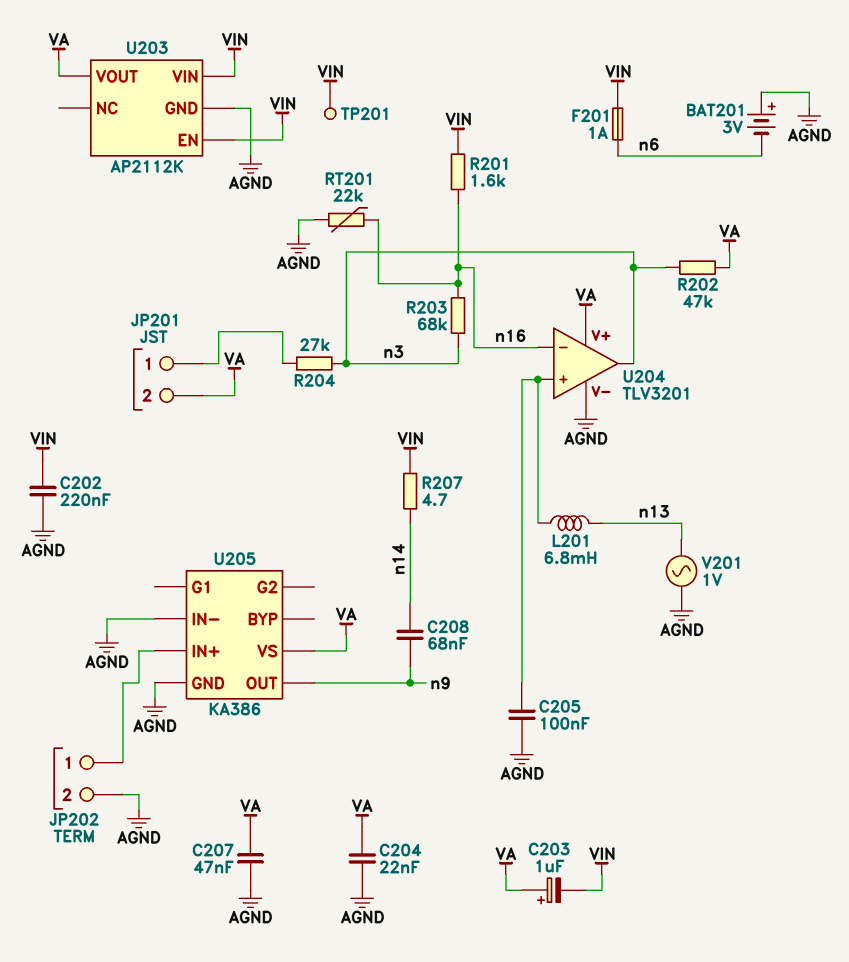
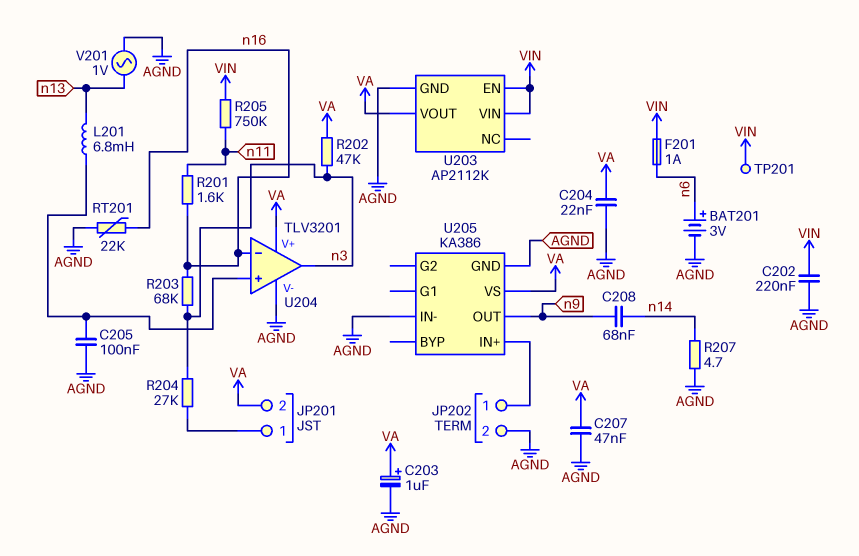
BAT201: 3V (plus AGND, minus n6) -> 3V (plus n6, minus AGND)
C203: 1uF (plus VA, minus VIN) -> 1uF (plus VA, minus AGND)
R201: 1.6k (VIN, n16) -> 1.6k (n11, n16)
R205: none -> 750k (VIN, n11)
R207: 4.7 (VIN, n14) -> 4.7 (AGND, n14)

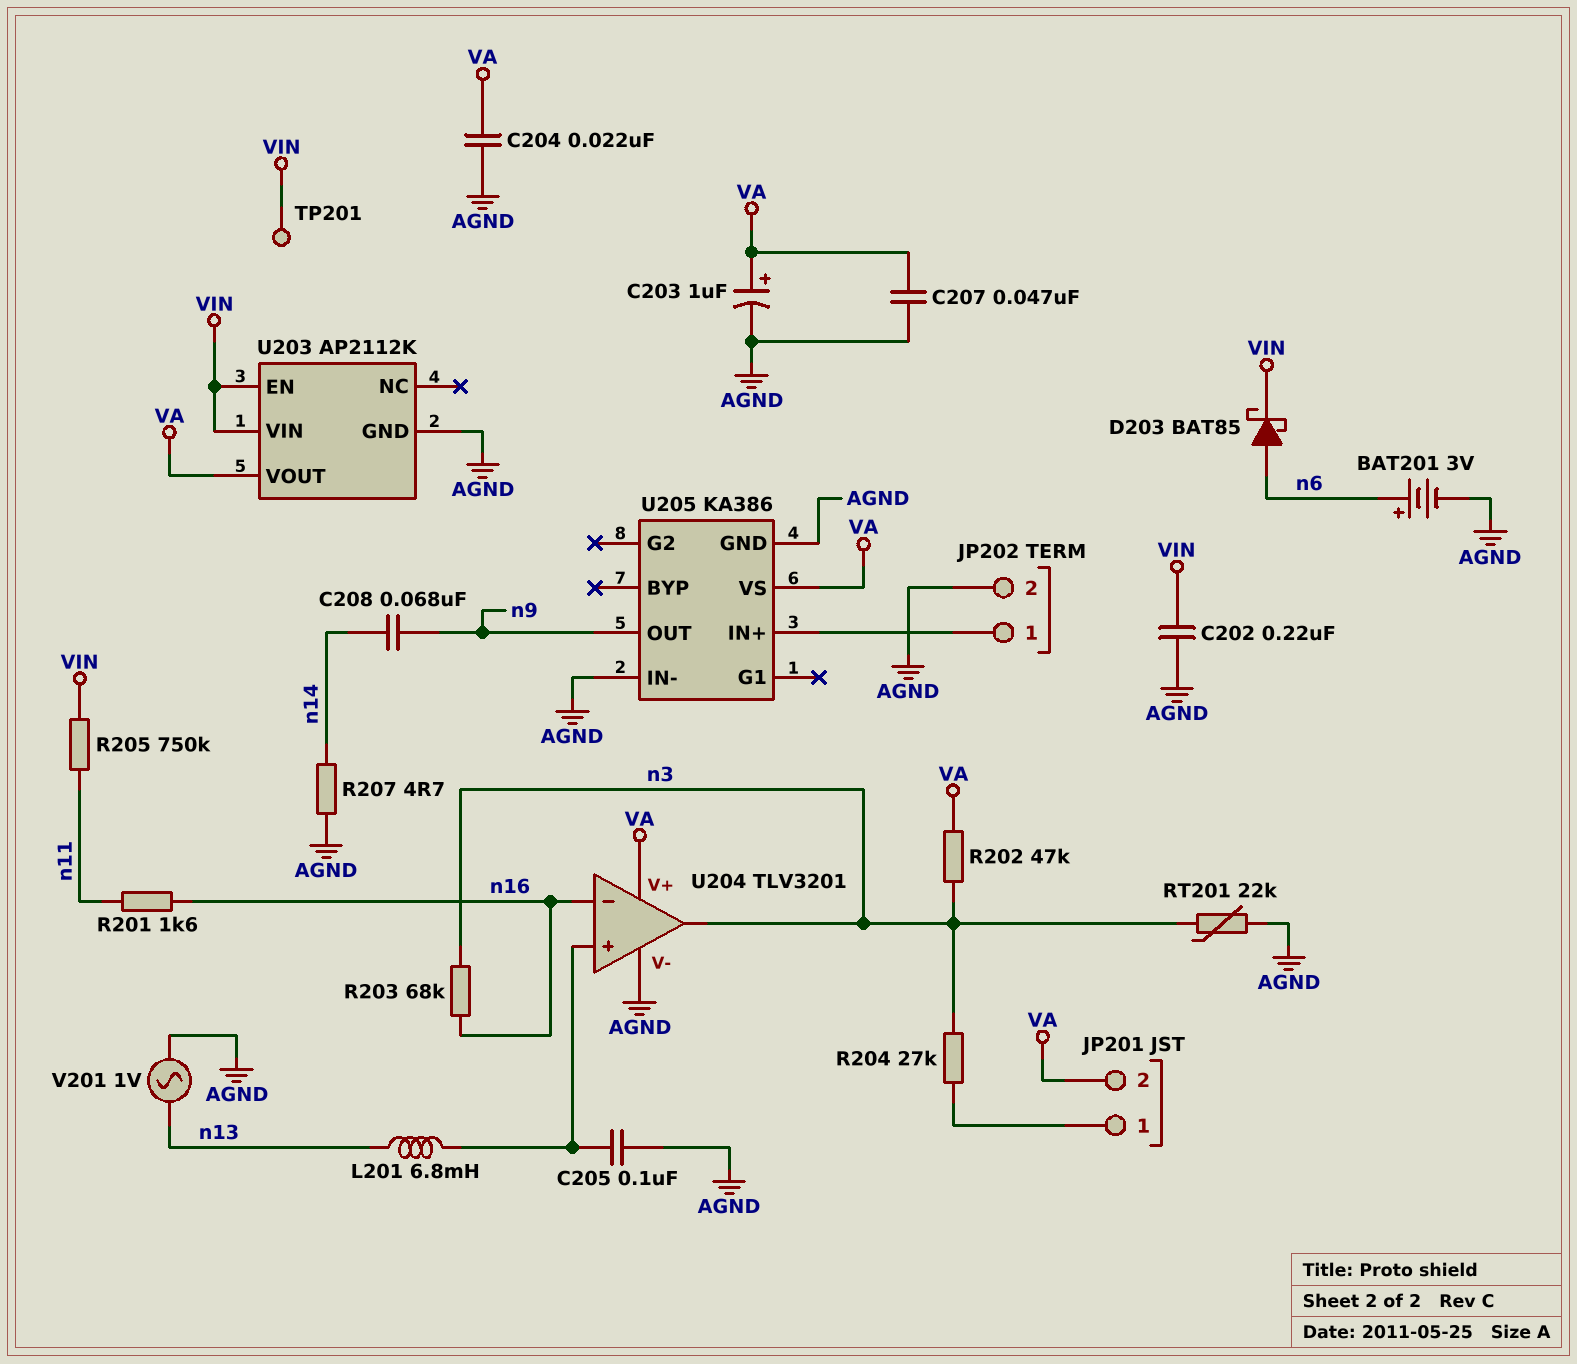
D203: none -> schottky BAT85 (A n6, K VIN)
F201: 1A (VIN, n6) -> none
RT201: 22k (AGND, n16) -> 22k (AGND, n3)

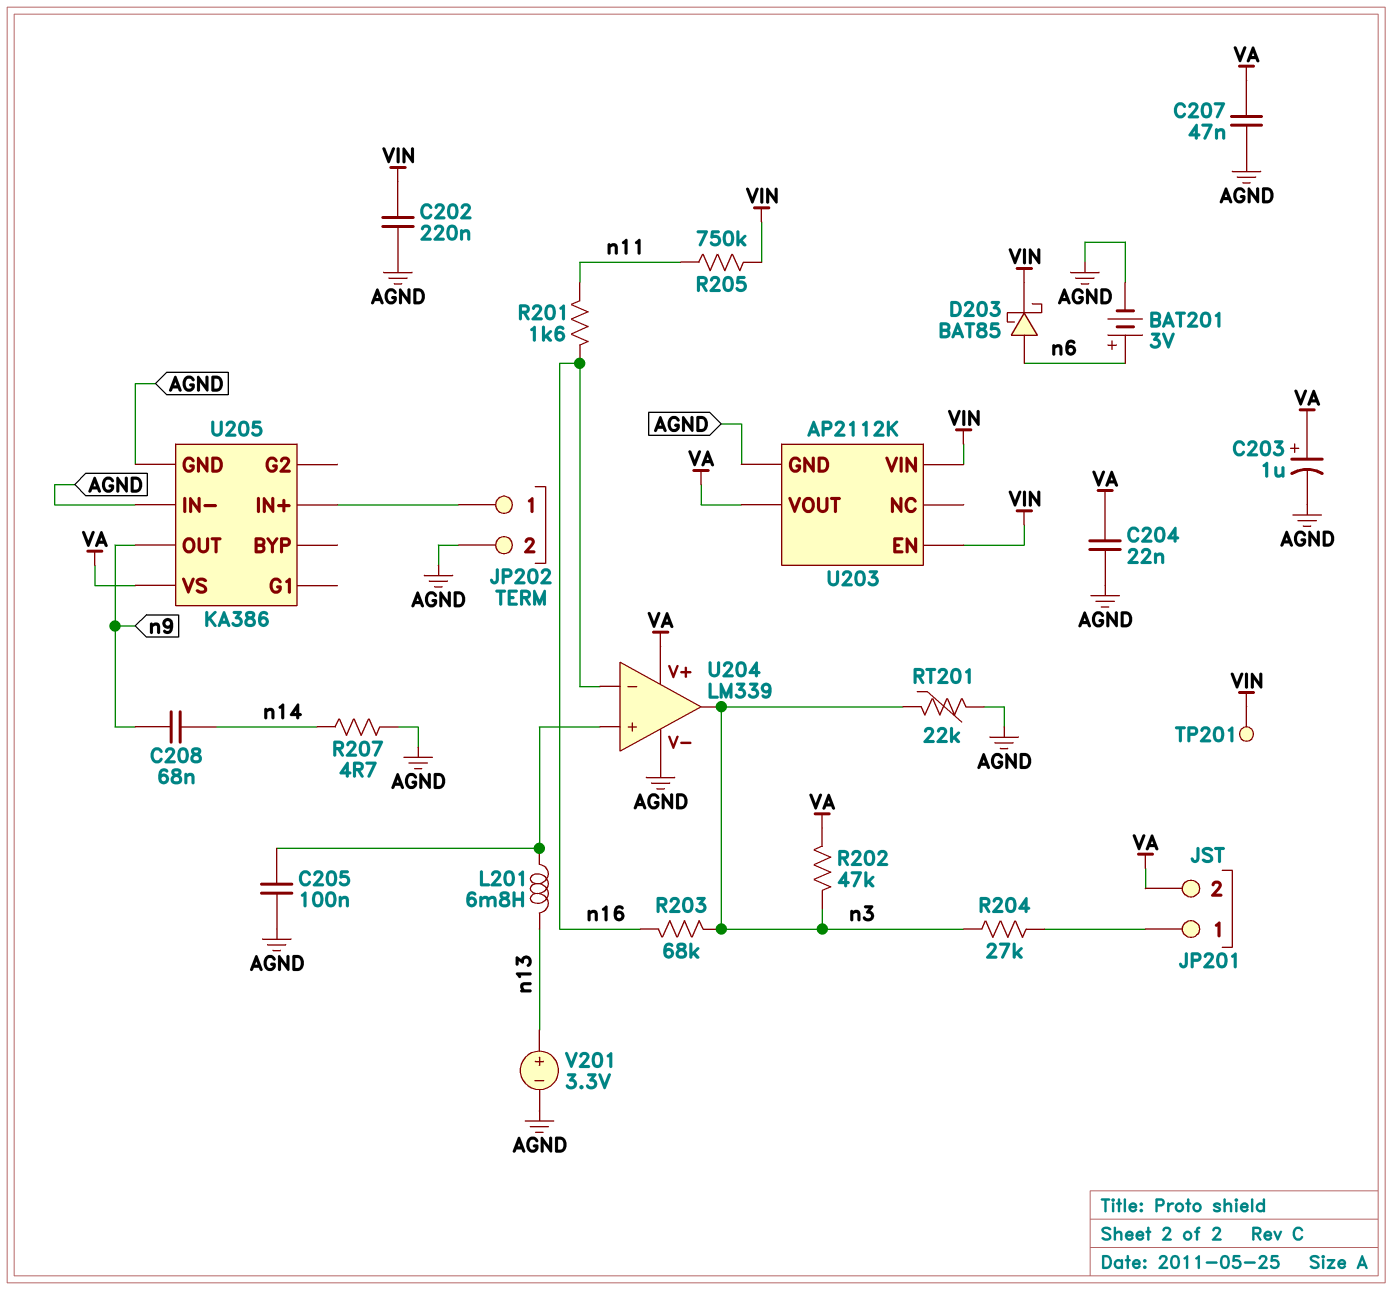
U204: TLV3201 -> LM339
V201: AC 1V (AGND, n13) -> 3.3V (plus n13, minus AGND)

